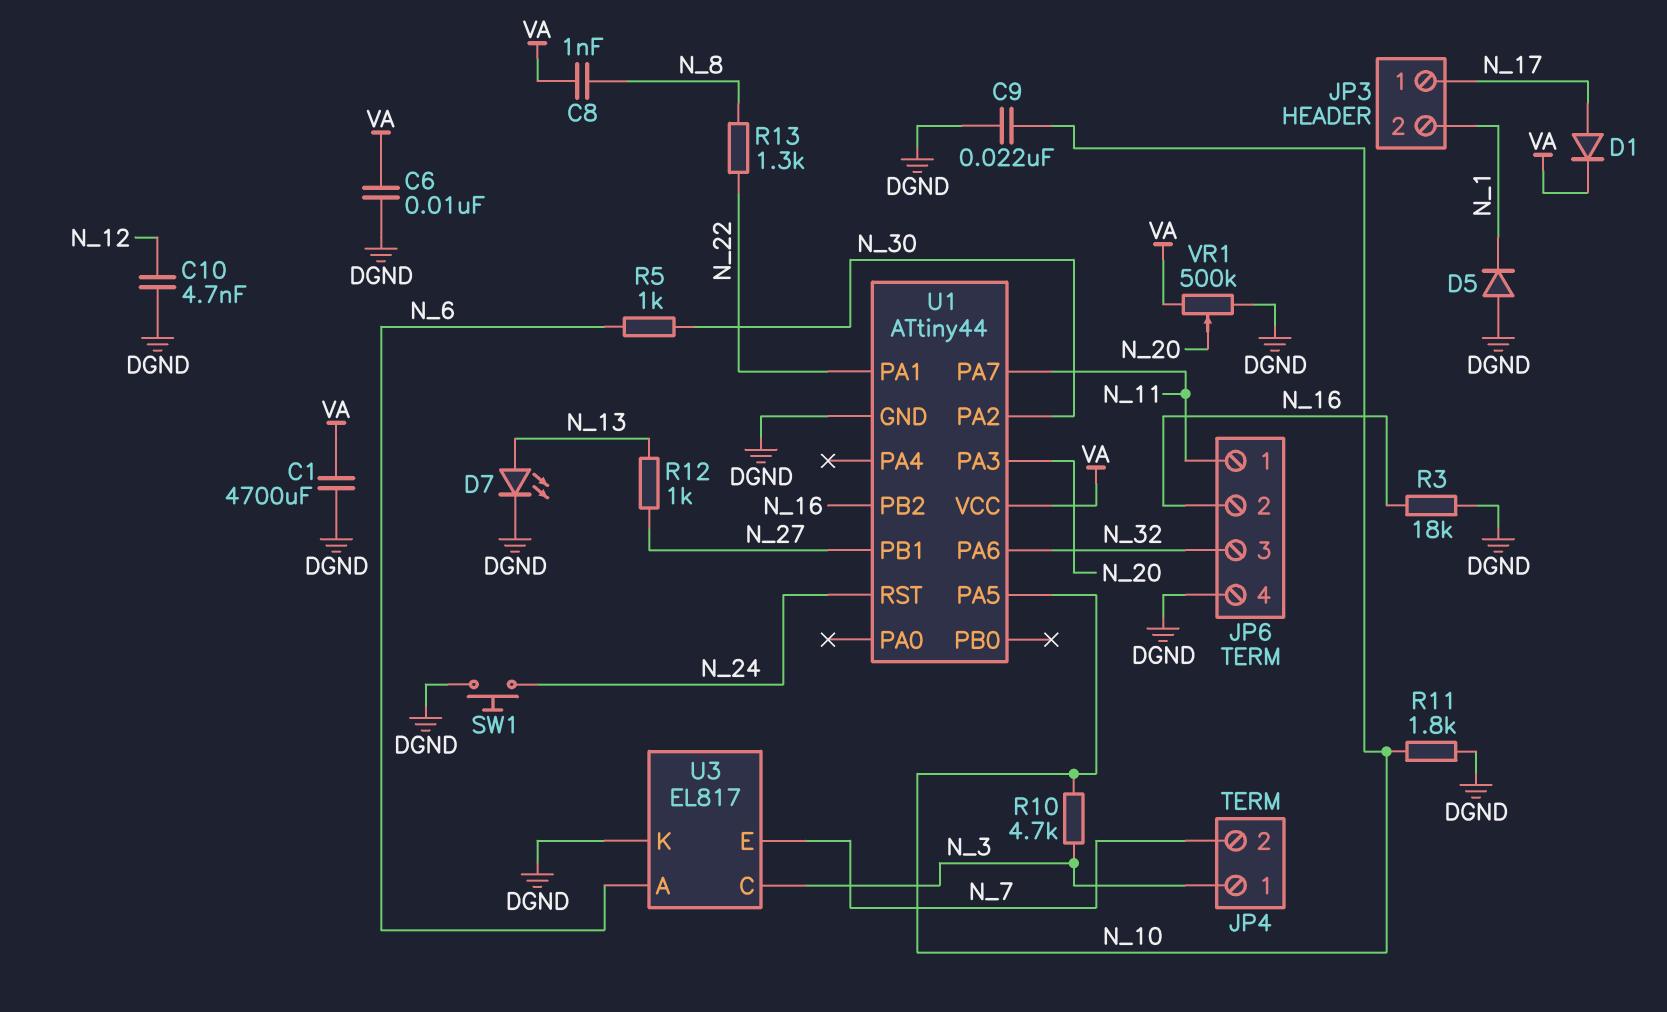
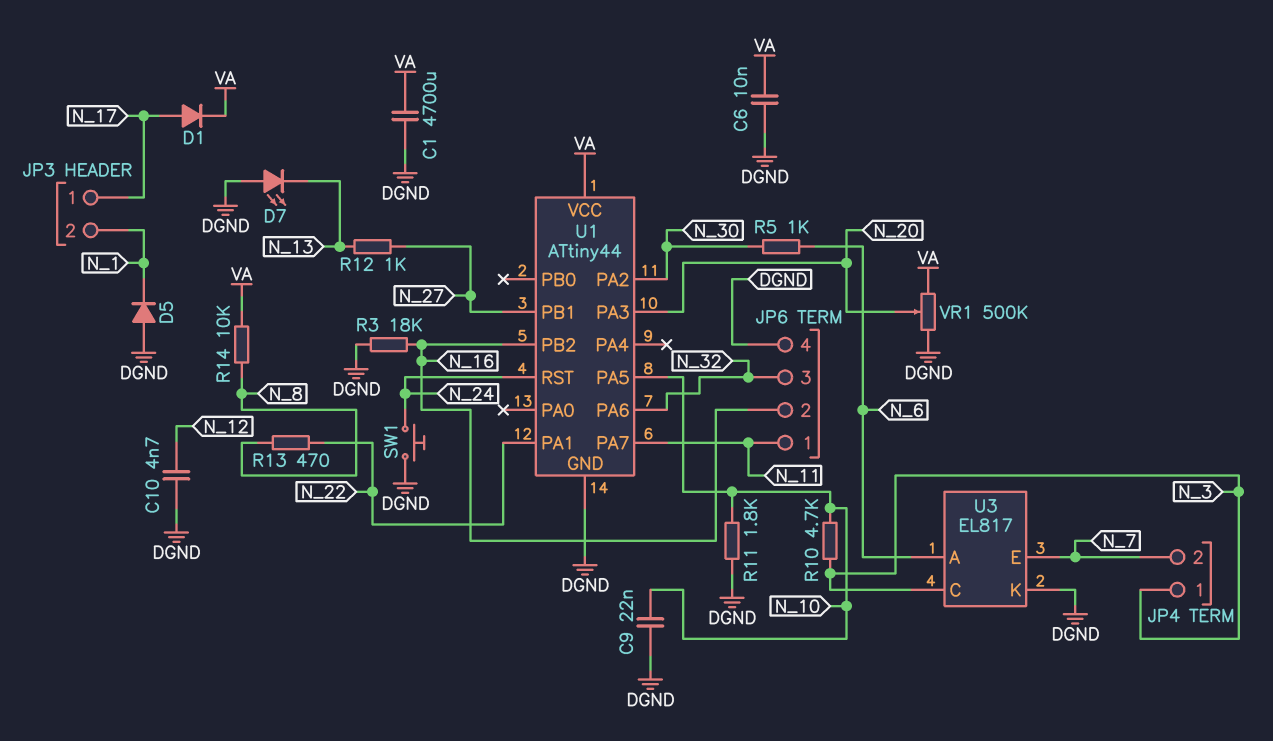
C8: 1nF (N_8, VA) -> none
D7: LED (A N_13, K DGND) -> LED (A DGND, K N_13)
R13: 1.3k (N_8, N_22) -> 470 (N_8, N_22)
R14: none -> 10k (N_8, VA)

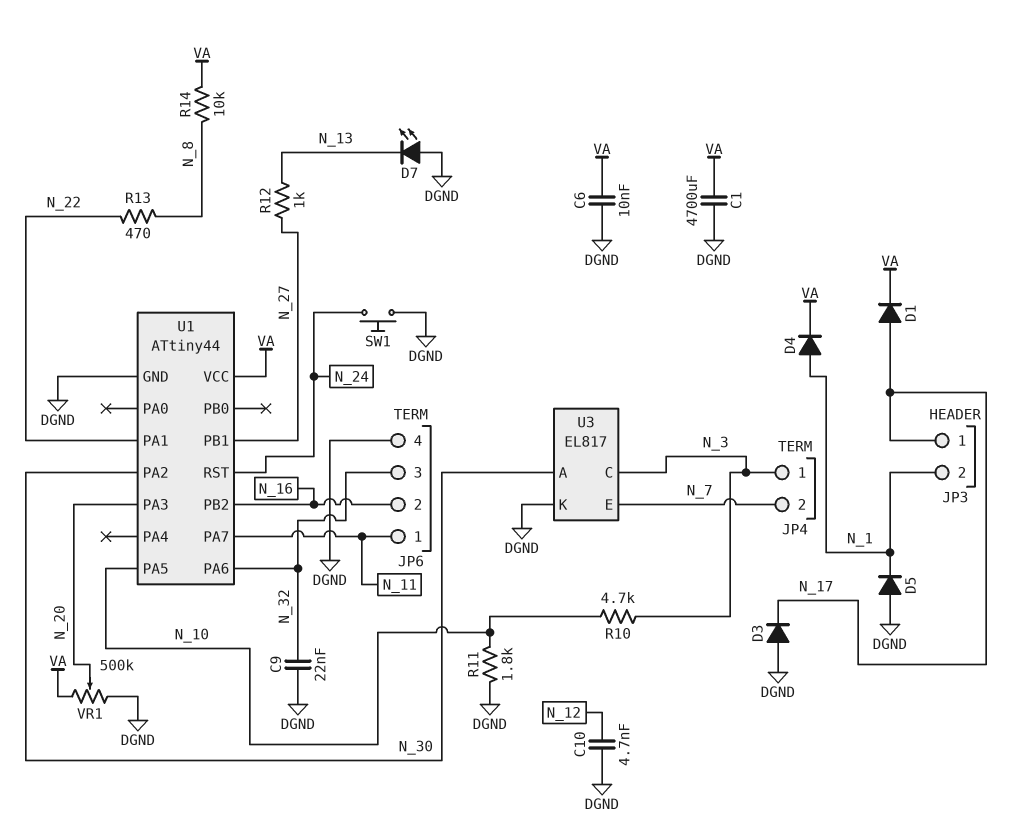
C9: 22nF (DGND, N_10) -> 22nF (DGND, N_32)
D3: none -> diode (A DGND, K N_17)
D4: none -> diode (A N_1, K VA)
R3: 18k (DGND, N_16) -> none
R5: 1k (N_6, N_30) -> none
U3 pin A: N_6 -> N_30

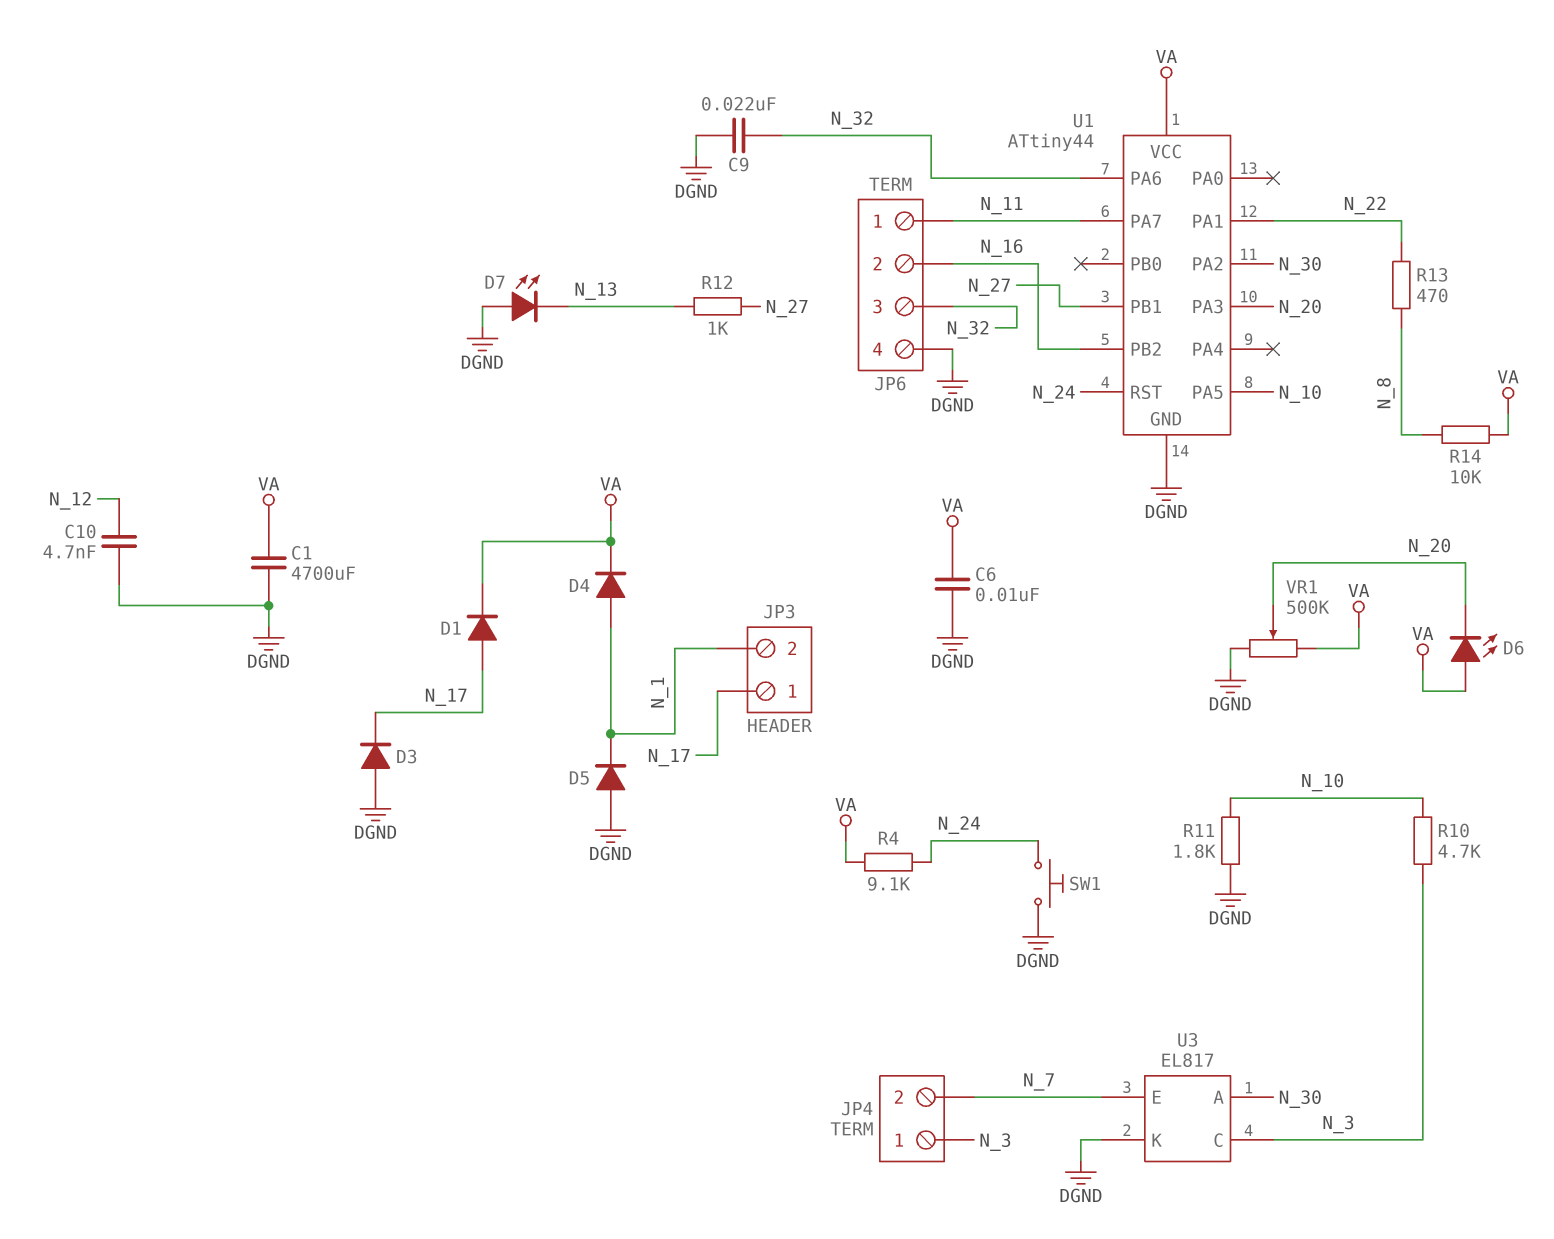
D6: none -> LED (A VA, K N_20)
R4: none -> 9.1k (N_24, VA)

